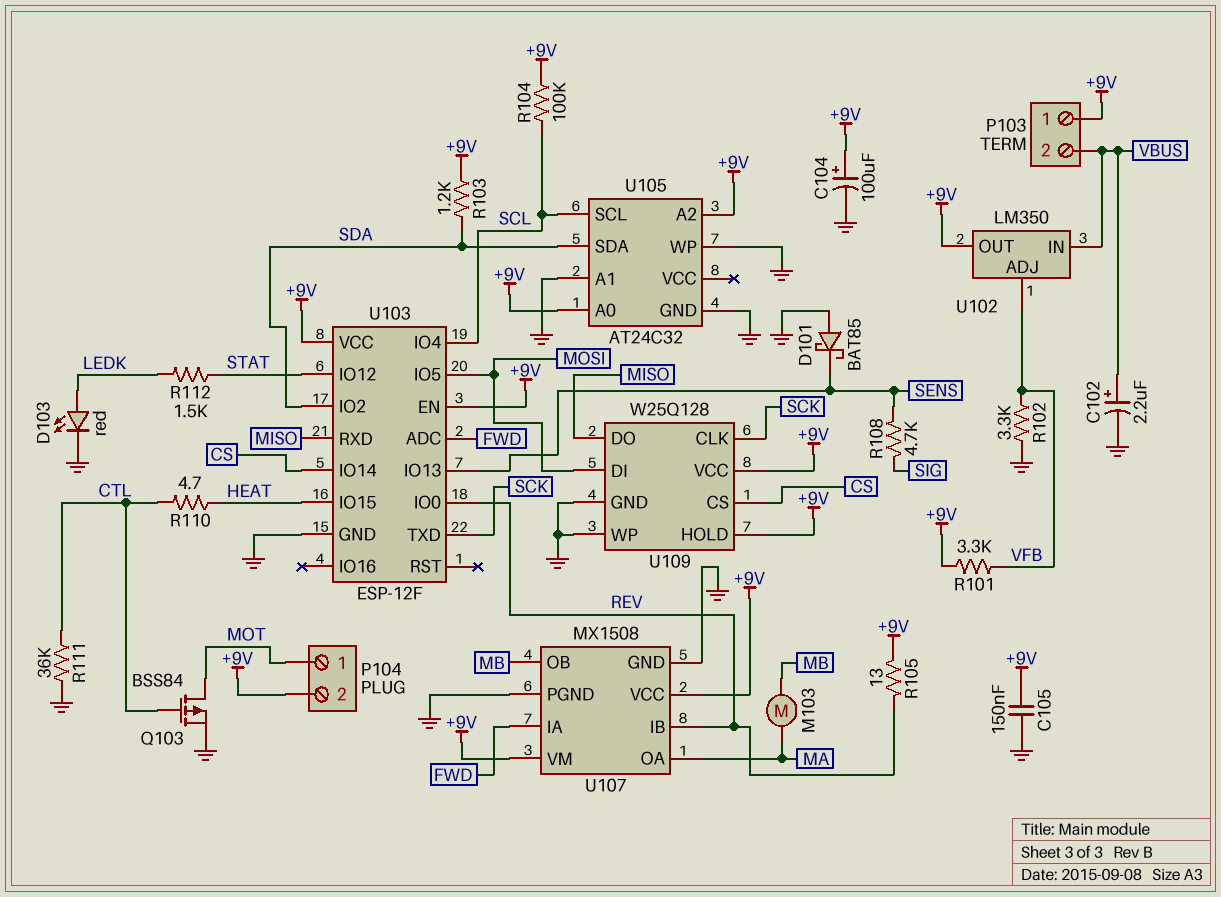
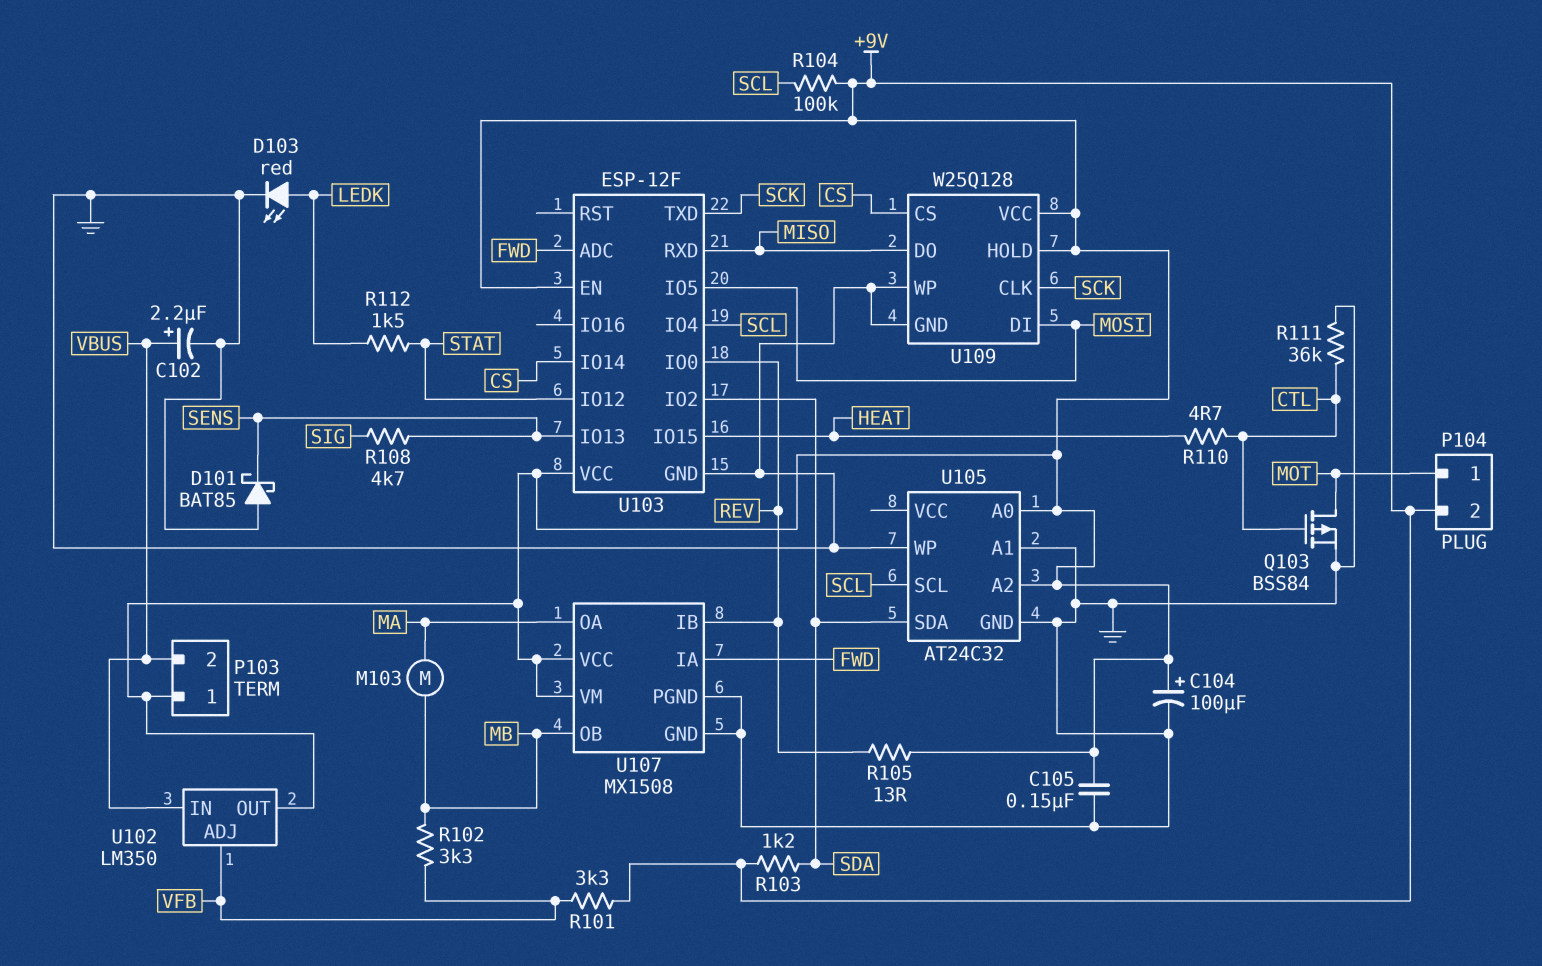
R102: 3.3k (GND, VFB) -> 3.3k (MB, VFB)

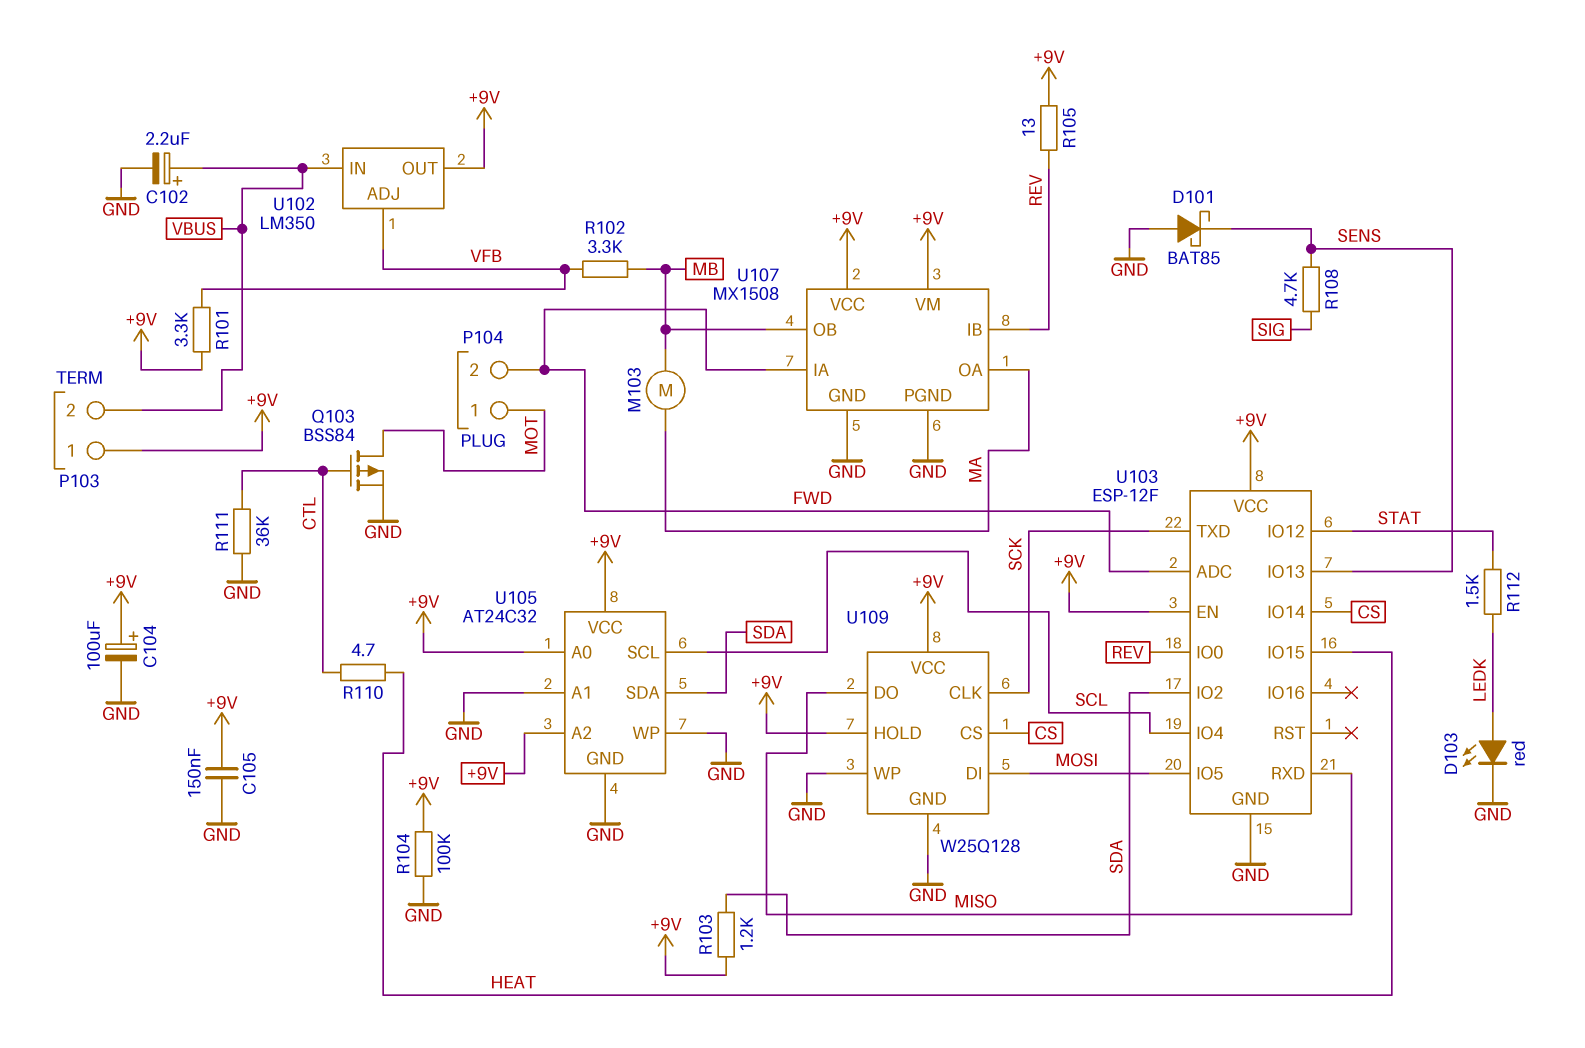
P104 pin 2: +9V -> FWD
R104: 100k (+9V, SCL) -> 100k (+9V, GND)
U105 pin VCC: none -> +9V

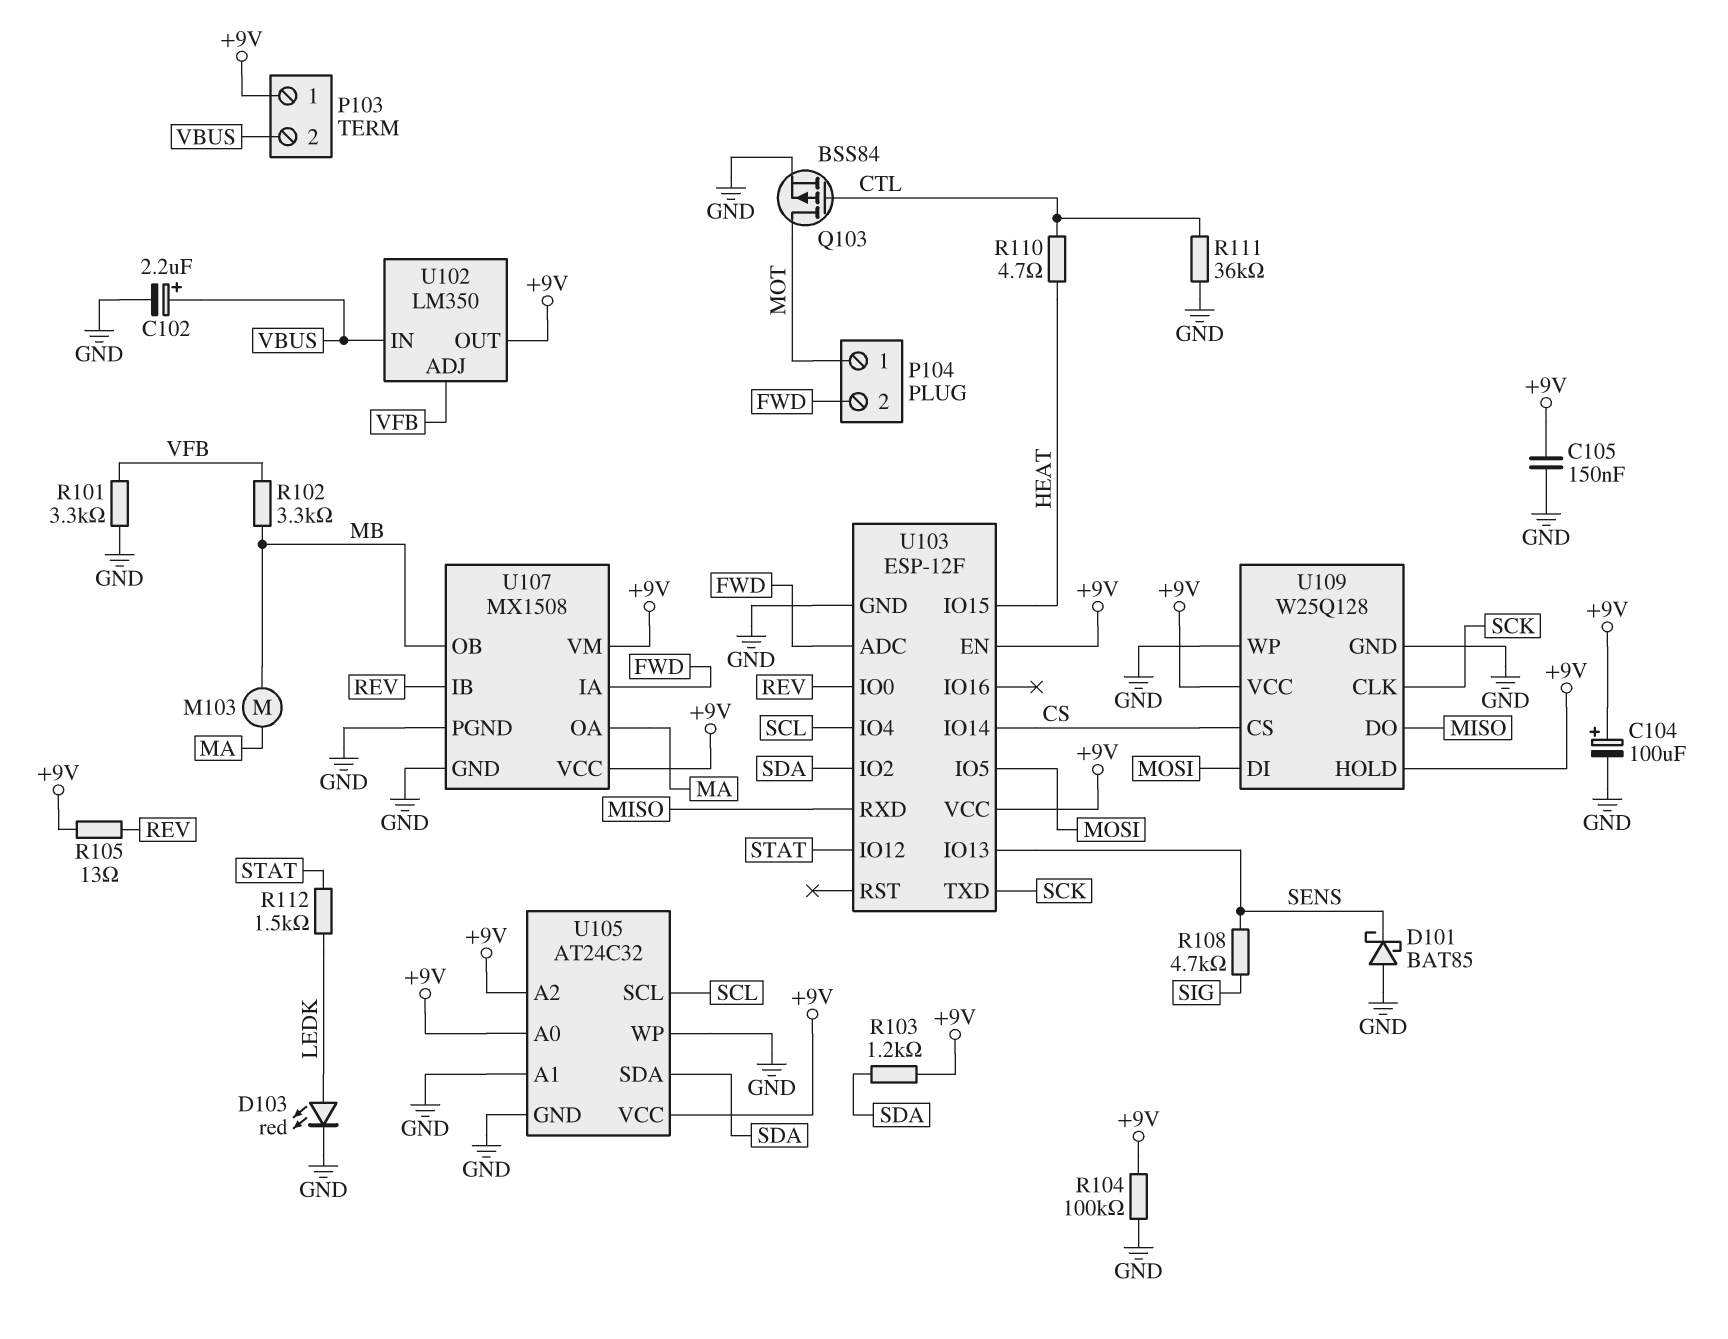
R101: 3.3k (+9V, VFB) -> 3.3k (GND, VFB)

